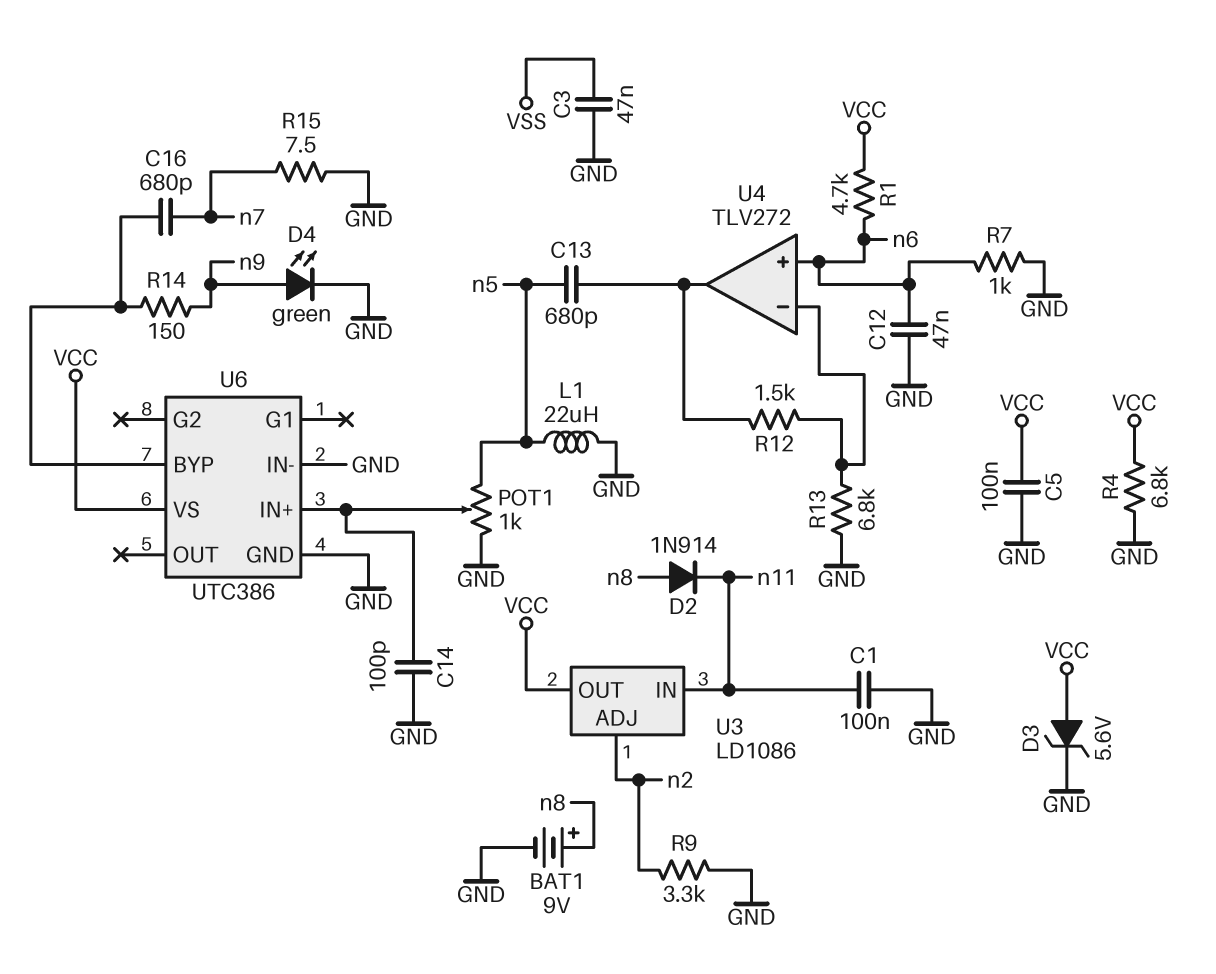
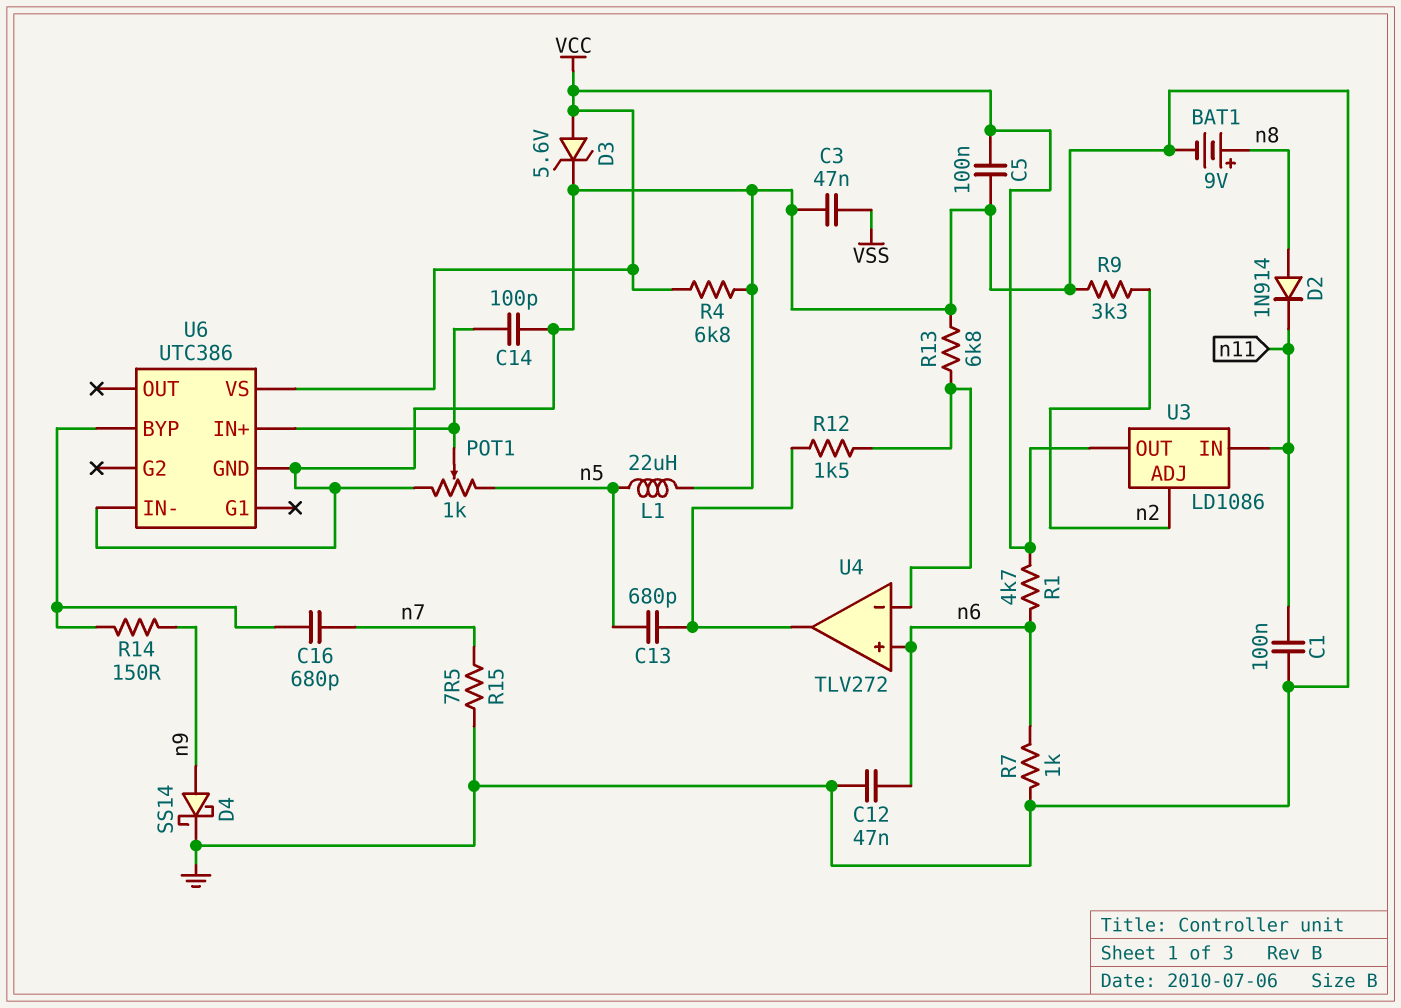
D4: LED green (A n9, K GND) -> schottky SS14 (A n9, K GND)

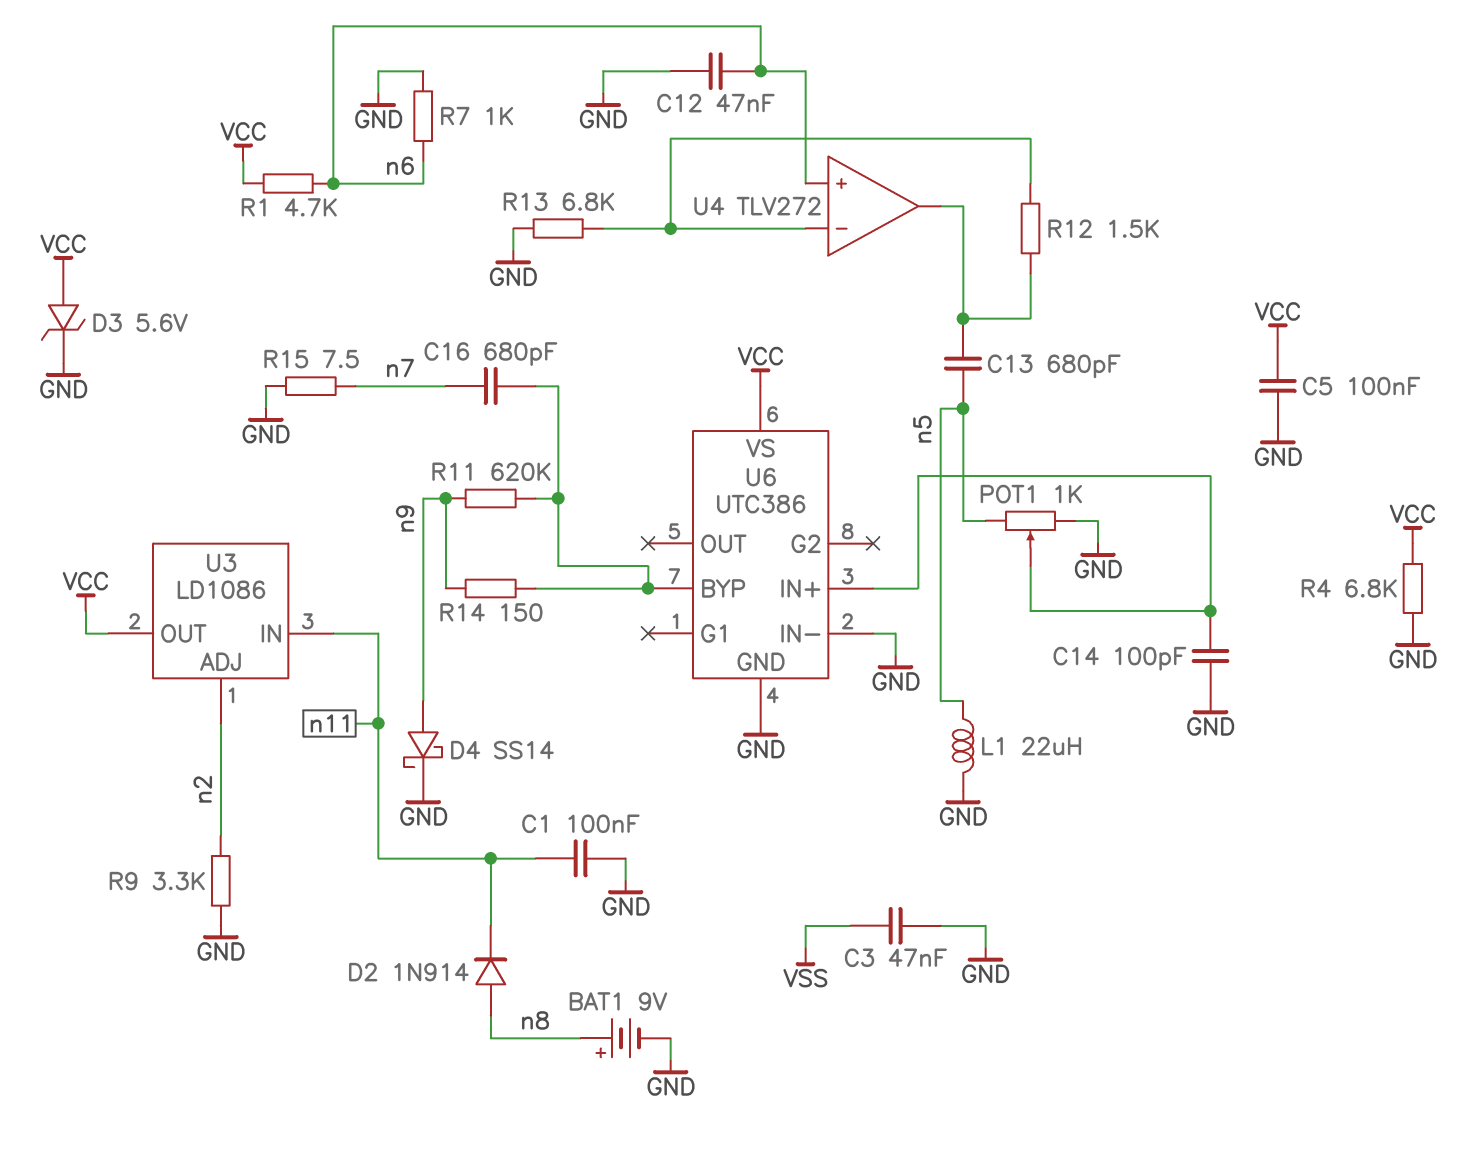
R11: none -> 620k (U6/BYP, n9)

